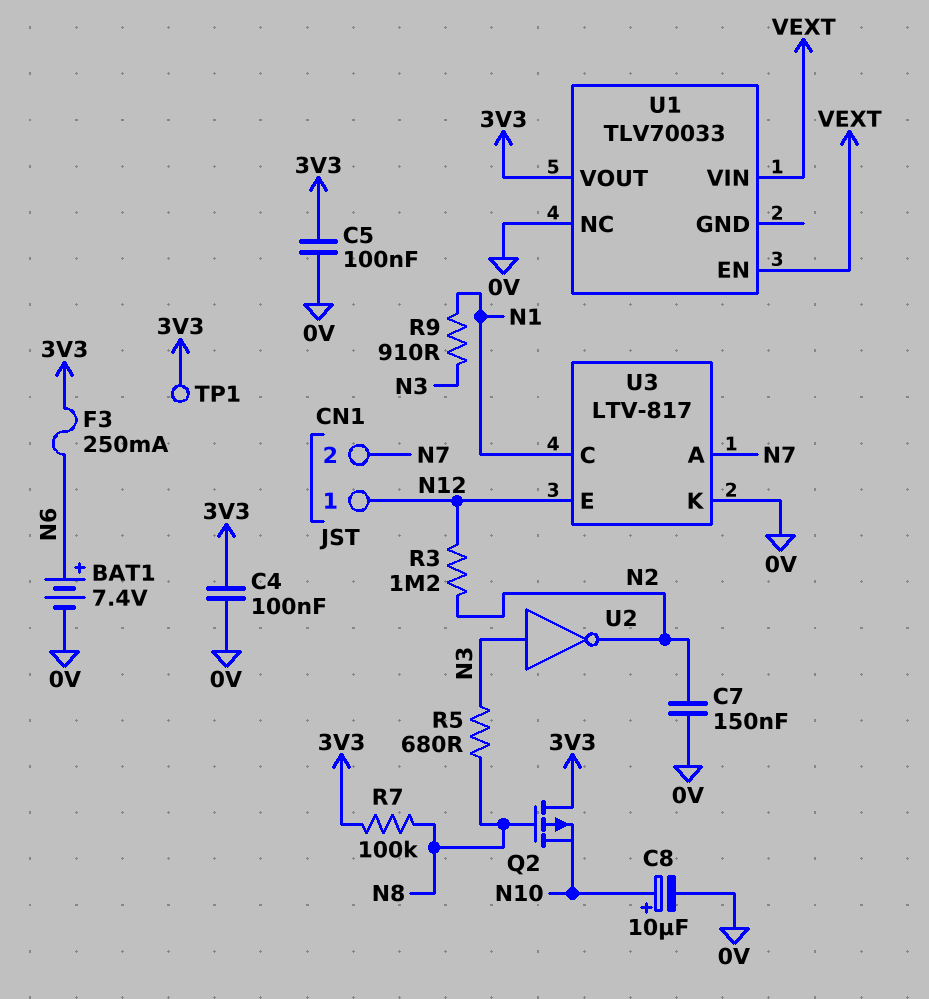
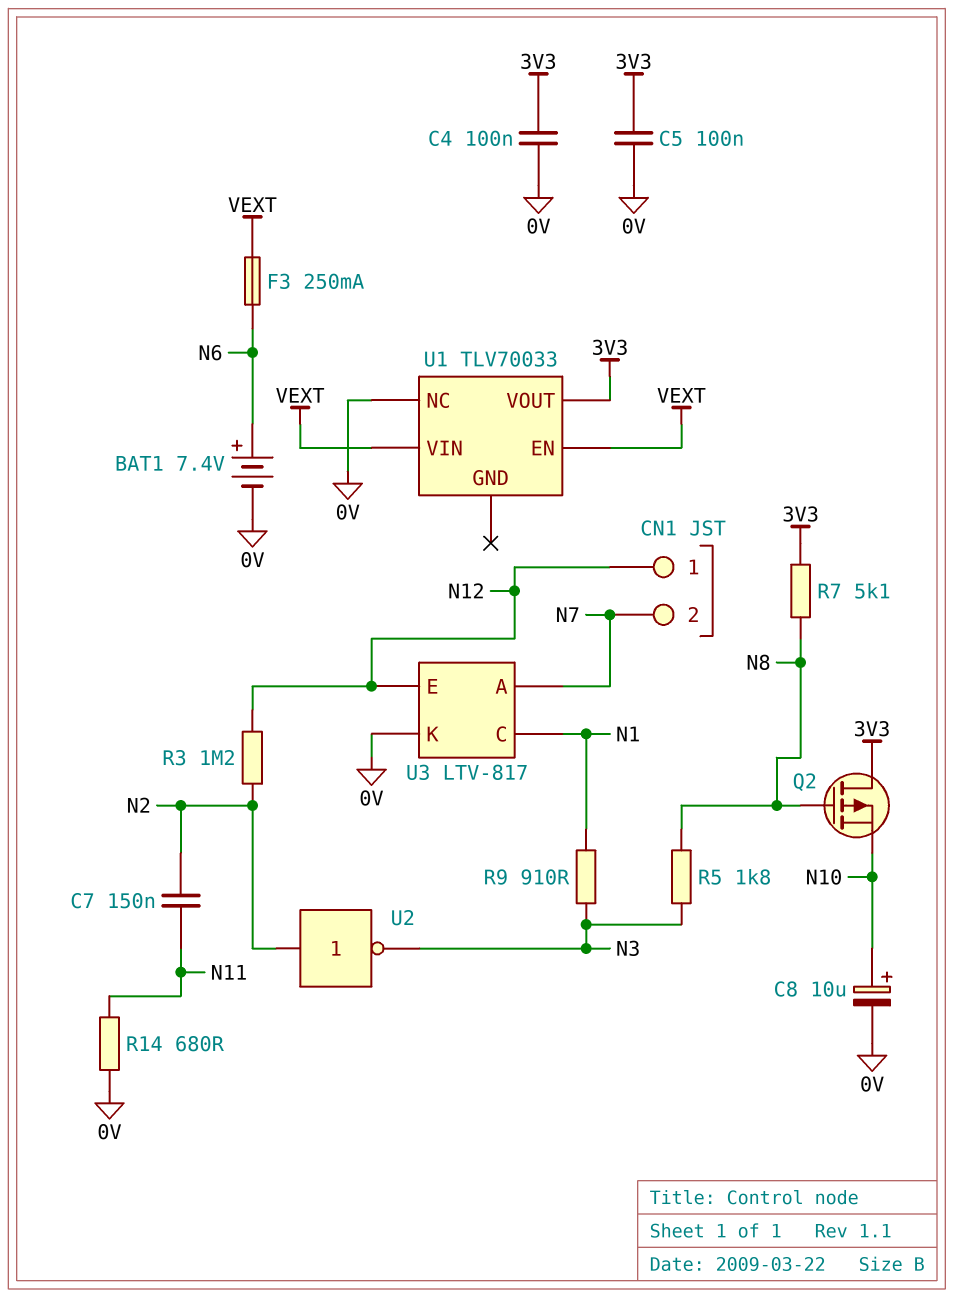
C7: 150nF (0V, N2) -> 150nF (N2, N11)
F3: 250mA (3V3, N6) -> 250mA (N6, VEXT)
R5: 680 (N3, N8) -> 1.8k (N3, N8)
R7: 100k (3V3, N8) -> 5.1k (3V3, N8)
R14: none -> 680 (0V, N11)
TP1: test point (3V3) -> none
U2: NOT (in N3, out N2) -> NOT (in N2, out N3)

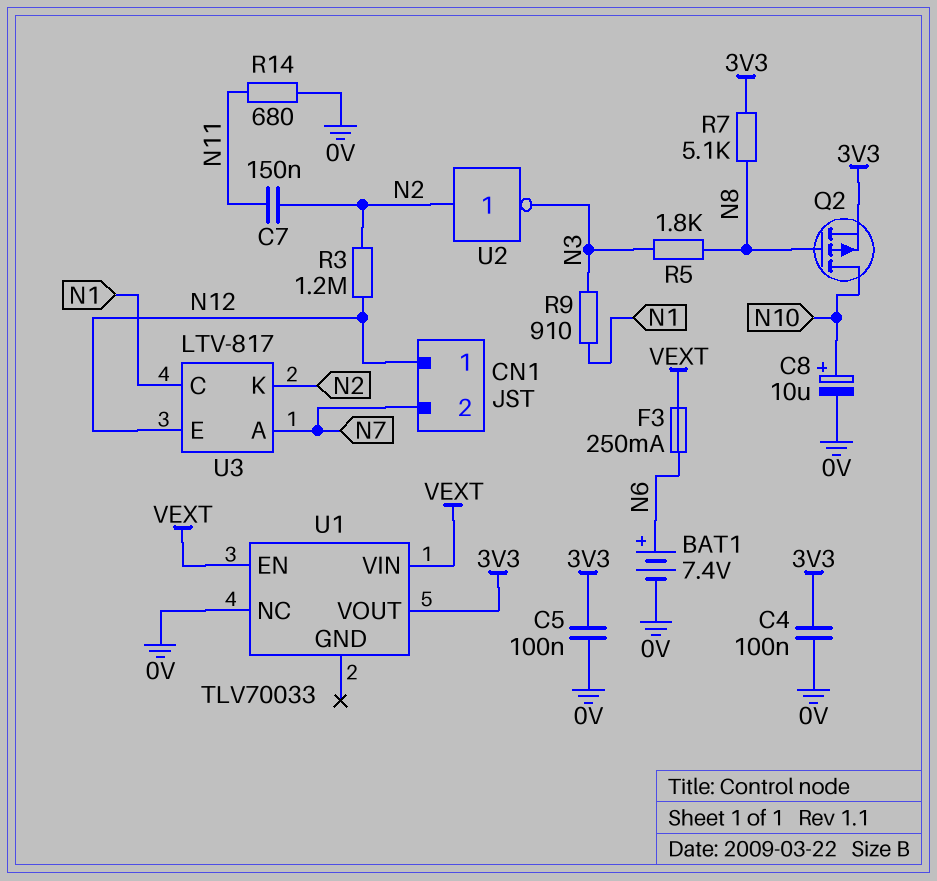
Q2: PMOS (G N8, D 3V3, S N10) -> PMOS (G N8, D N10, S 3V3)
U3 pin K: 0V -> N2

